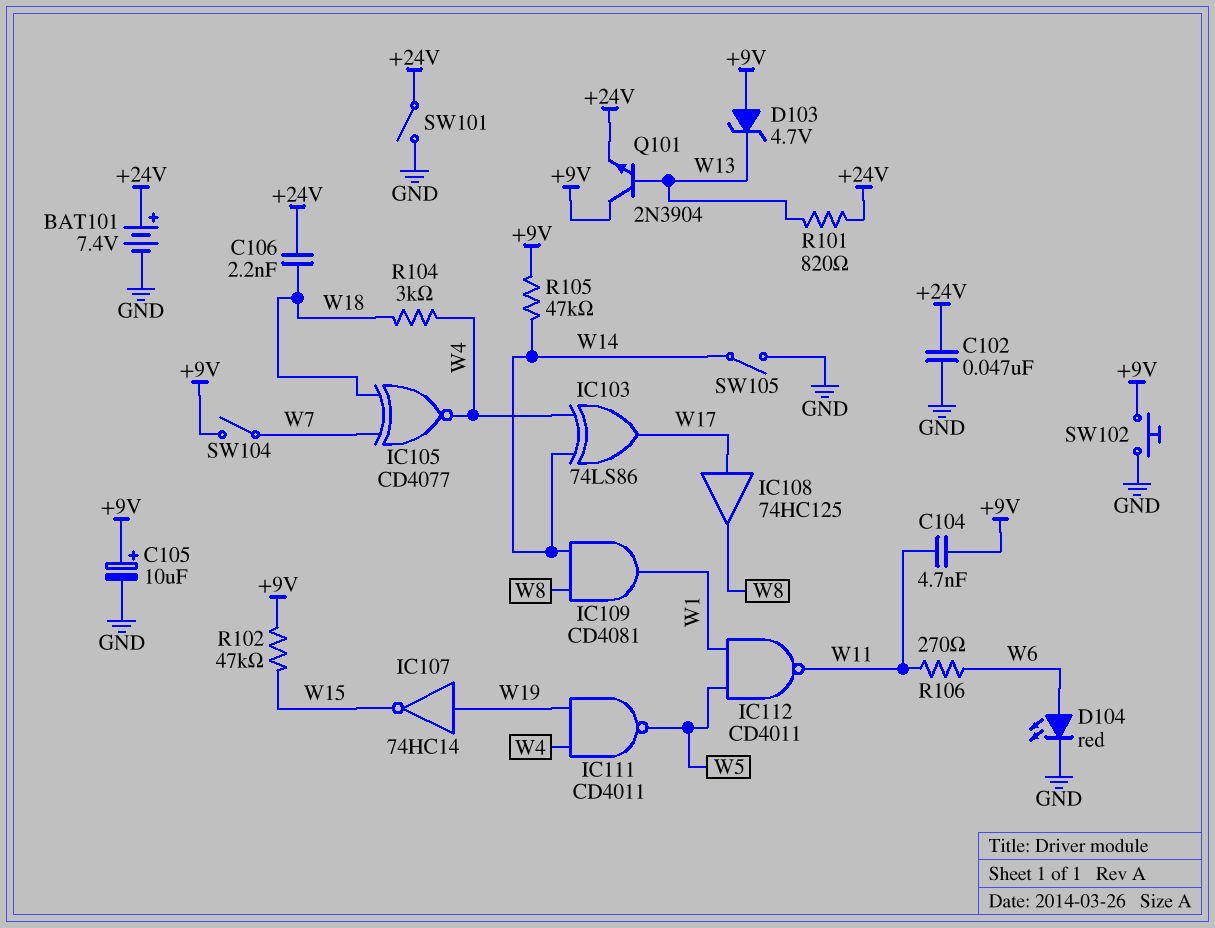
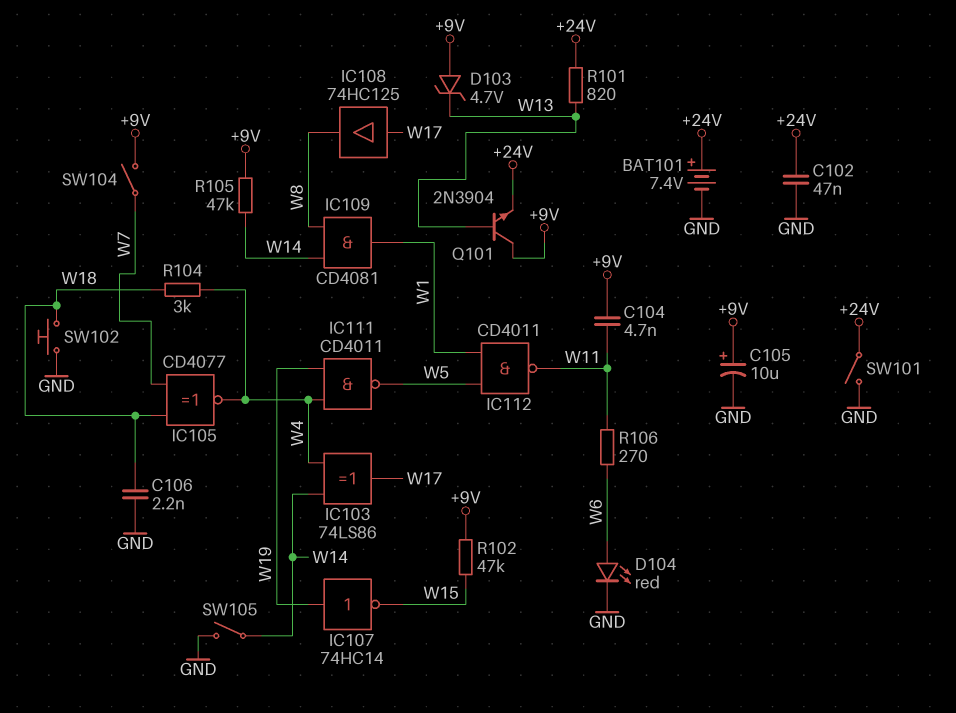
C106: 2.2nF (+24V, W18) -> 2.2nF (GND, W18)
SW102: button (+9V, GND) -> button (GND, W18)

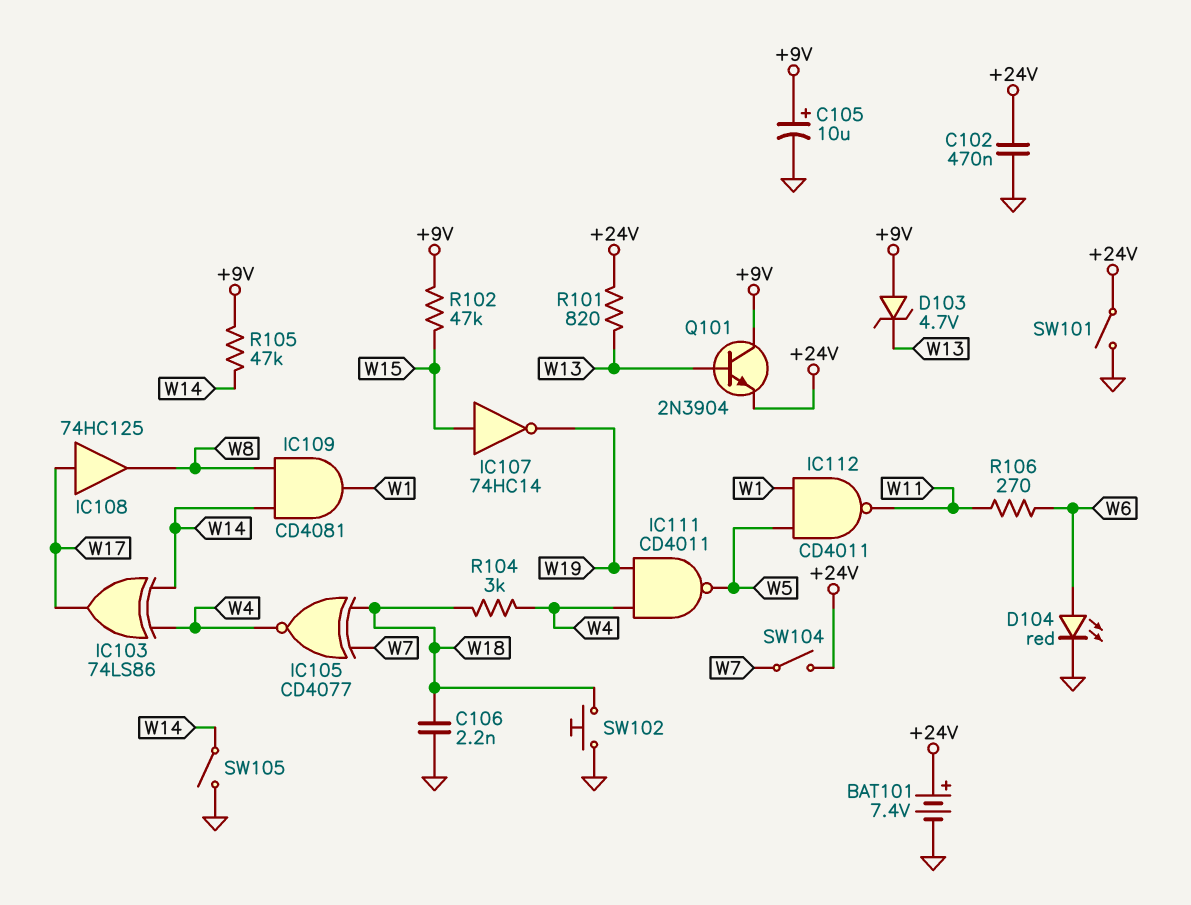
C102: 47nF (+24V, GND) -> 470nF (+24V, GND)
C104: 4.7nF (+9V, W11) -> none
IC107: NOT 74HC14 (in W19, out W15) -> NOT 74HC14 (in W15, out W19)
SW104: switch (+9V, W7) -> switch (+24V, W7)

